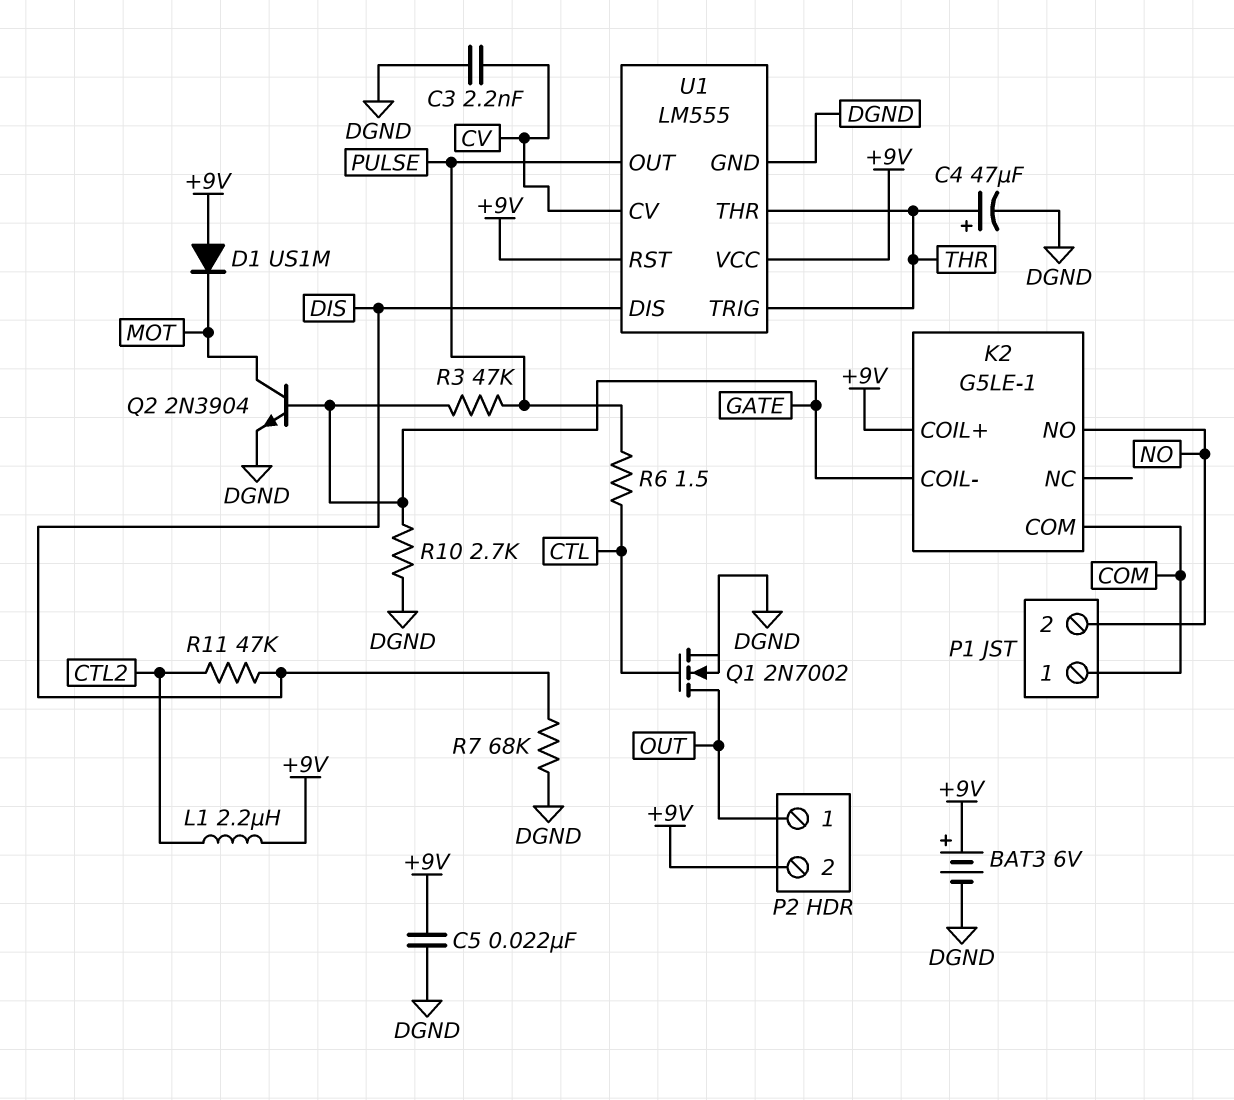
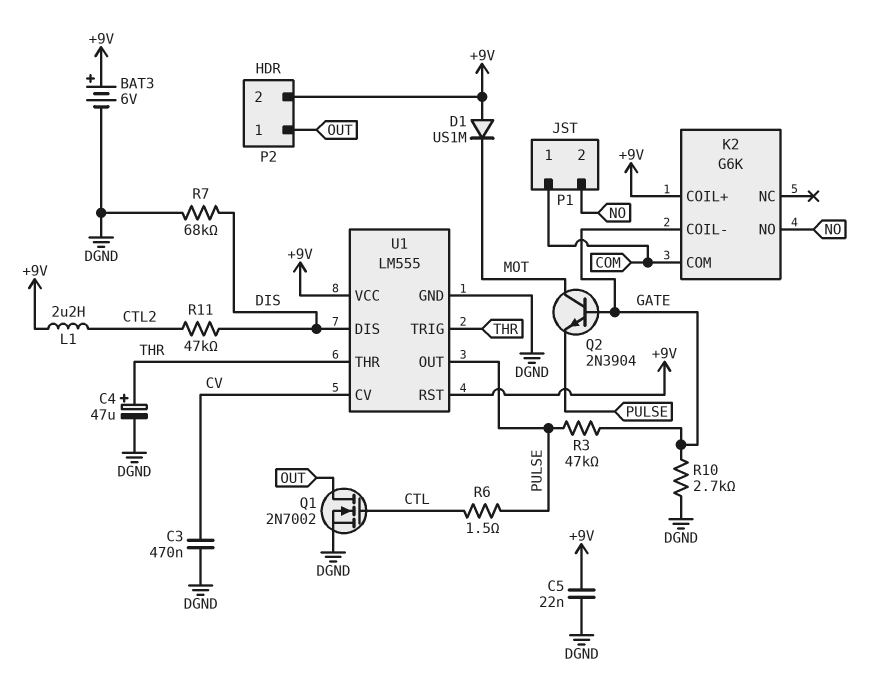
C3: 2.2nF (CV, DGND) -> 470nF (CV, DGND)
K2: G5LE-1 -> G6K
Q2: NPN 2N3904 (B GATE, C MOT, E DGND) -> NPN 2N3904 (B GATE, C MOT, E PULSE)

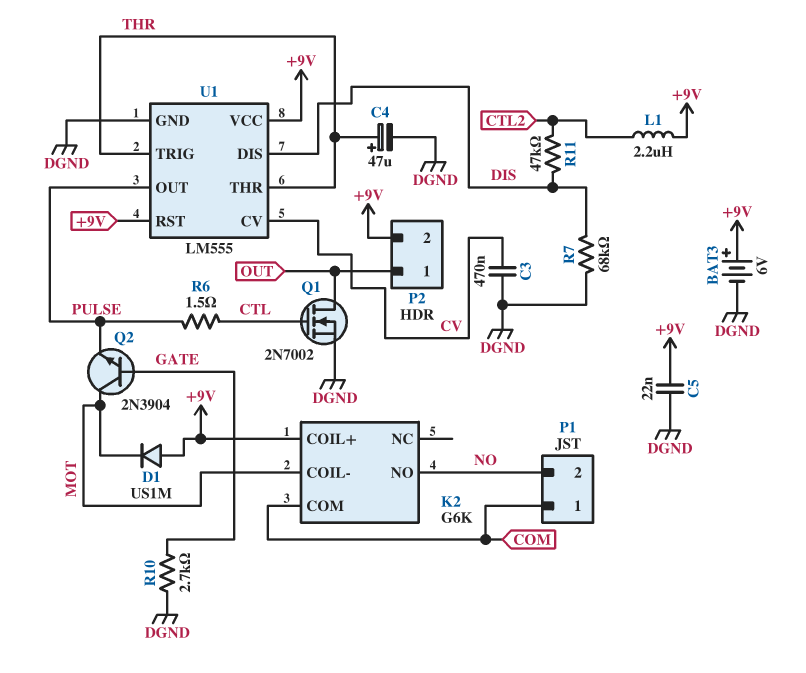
K2 pin COIL-: GATE -> MOT
R3: 47k (GATE, PULSE) -> none

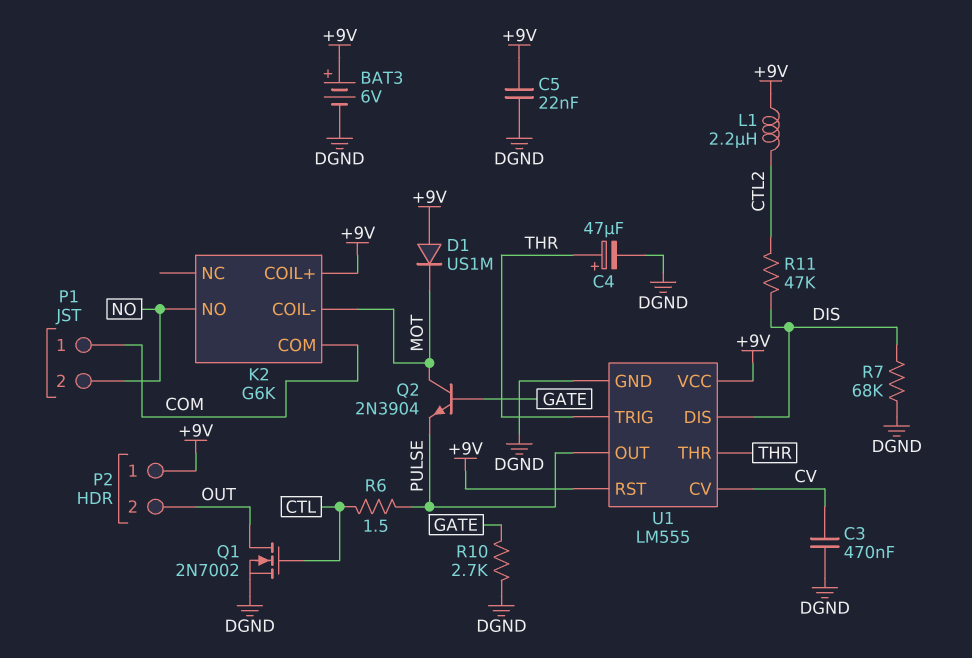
P2 pin 1: OUT -> +9V
P2 pin 2: +9V -> OUT

